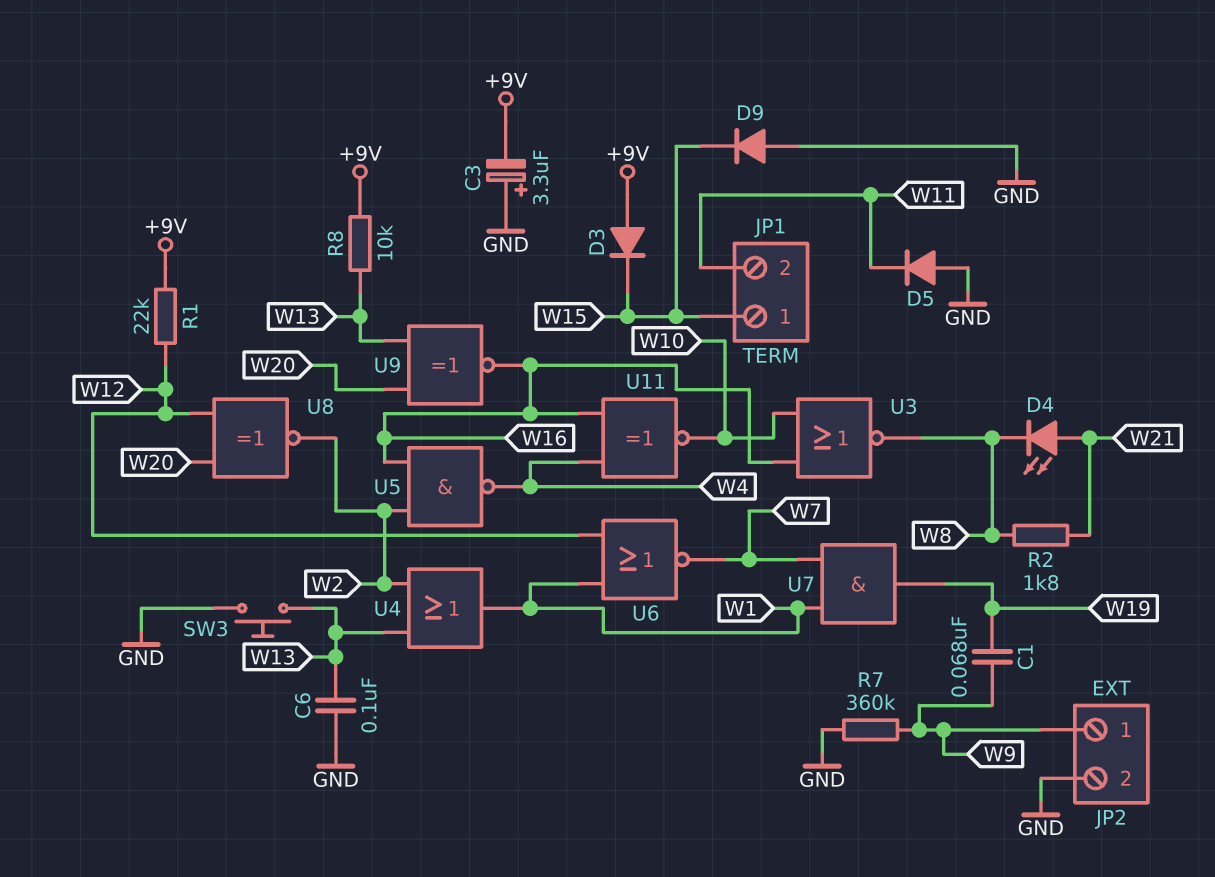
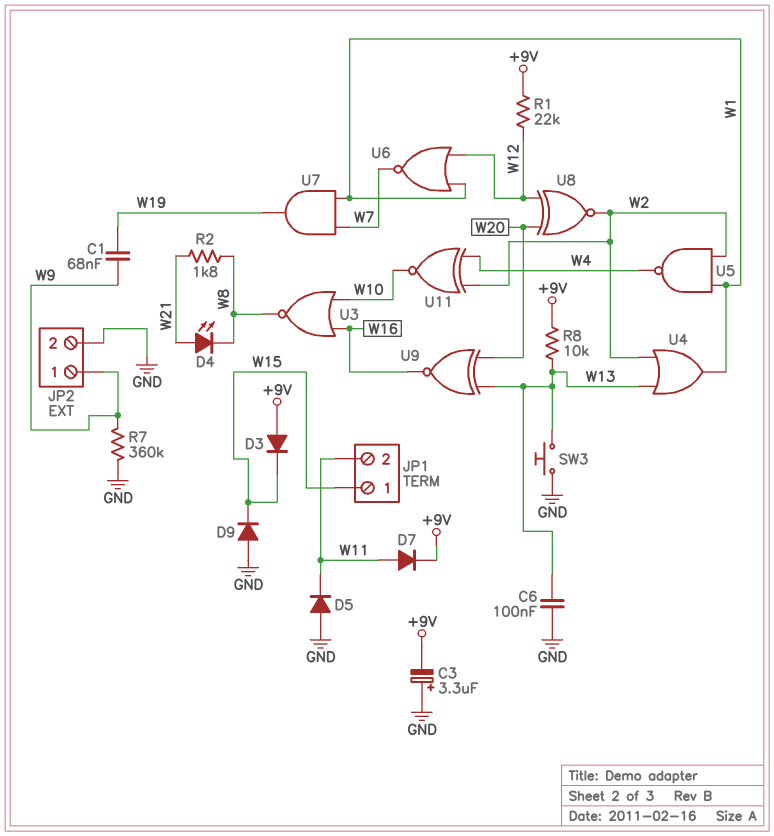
D7: none -> diode (A W11, K +9V)
U5: NAND (in W2, in W16, out W4) -> NAND (in W1, in W2, out W4)
U11: XNOR (in W4, in W16, out W10) -> XNOR (in W2, in W4, out W10)

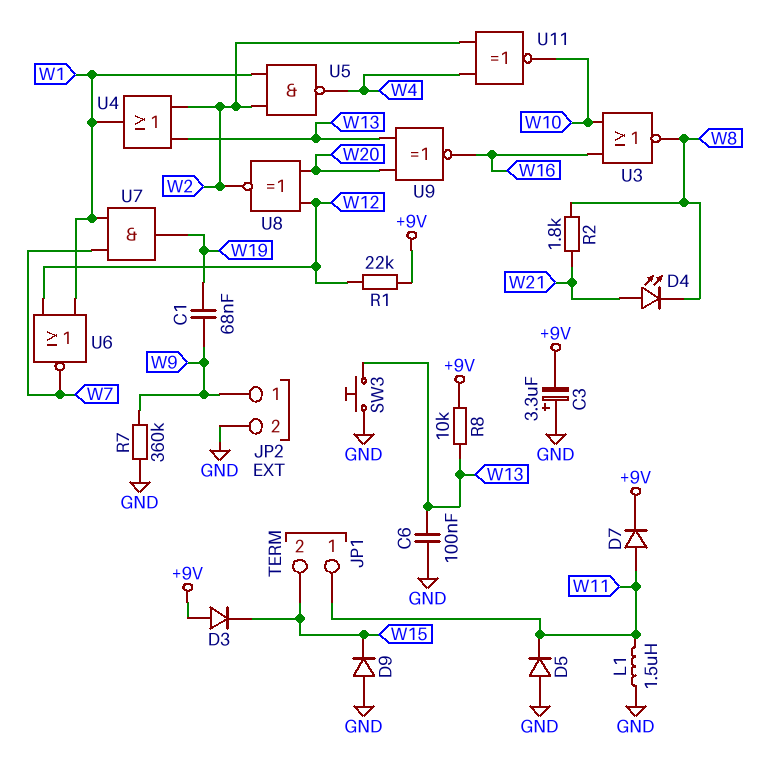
JP1 pin 1: W15 -> W11
JP1 pin 2: W11 -> W15
L1: none -> 1.5uH (GND, W11)

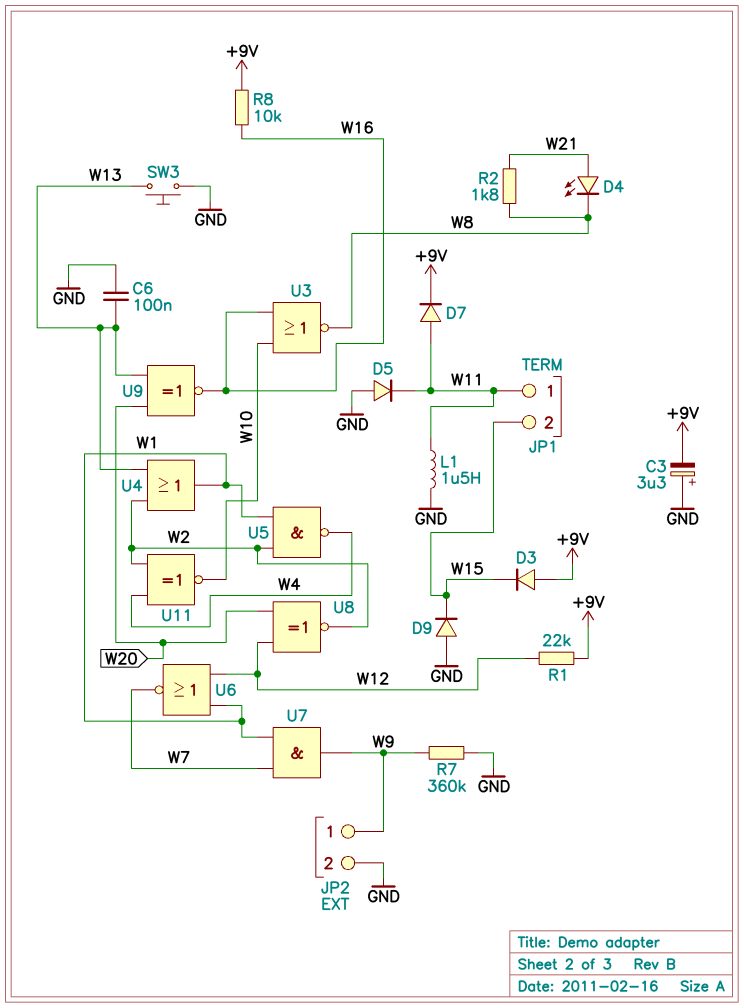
C1: 68nF (W9, W19) -> none
R8: 10k (+9V, W13) -> 10k (+9V, W16)
U7: AND (in W1, in W7, out W19) -> AND (in W1, in W7, out W9)

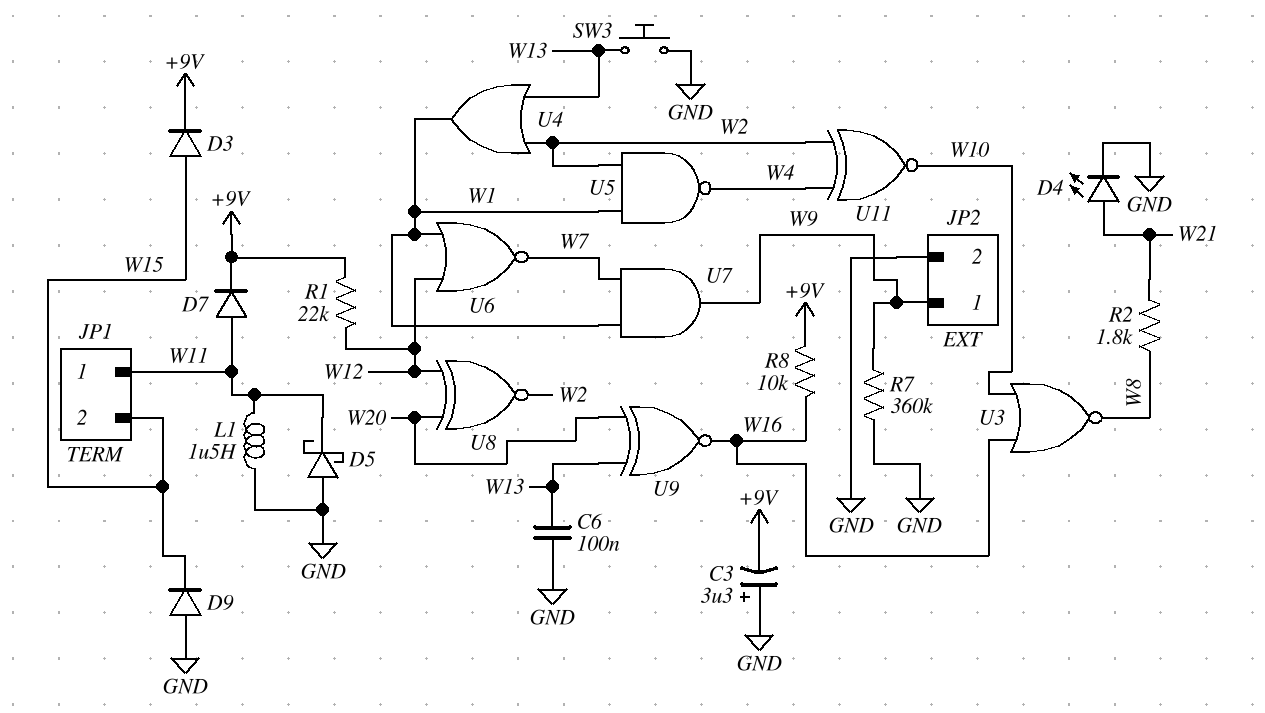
D3: diode (A +9V, K W15) -> diode (A W15, K +9V)
D4: LED (A W21, K W8) -> LED (A W21, K GND)
D5: diode (A GND, K W11) -> schottky (A GND, K W11)

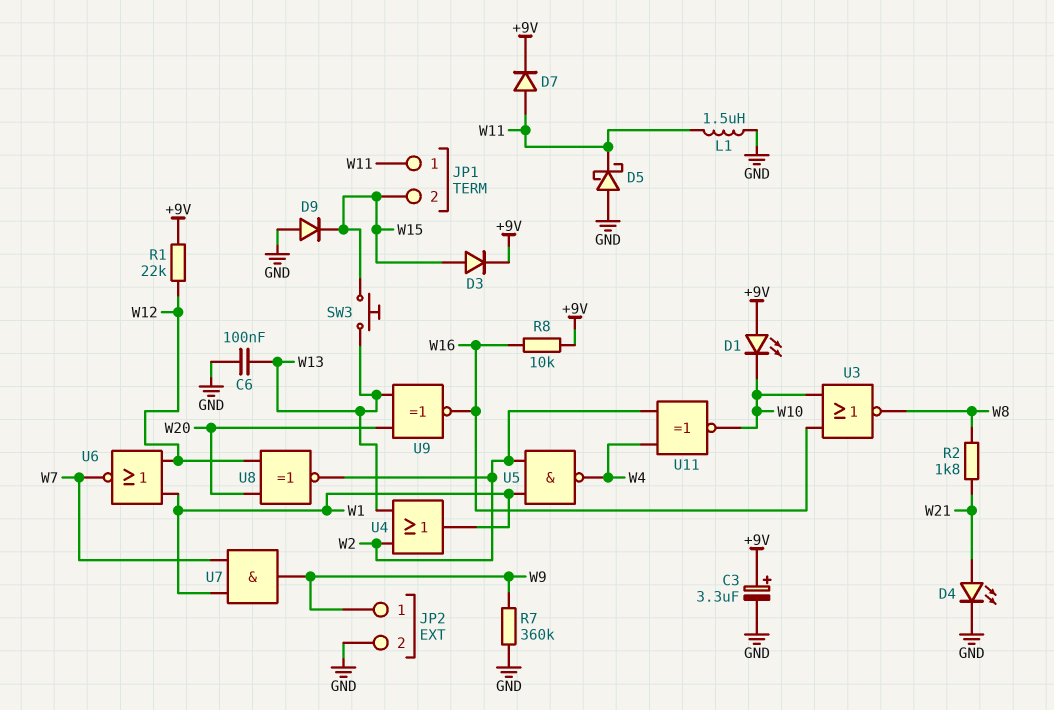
C3: 3.3uF (plus GND, minus +9V) -> 3.3uF (plus +9V, minus GND)
D1: none -> LED (A +9V, K W10)
SW3: button (GND, W13) -> button (W13, W15)

